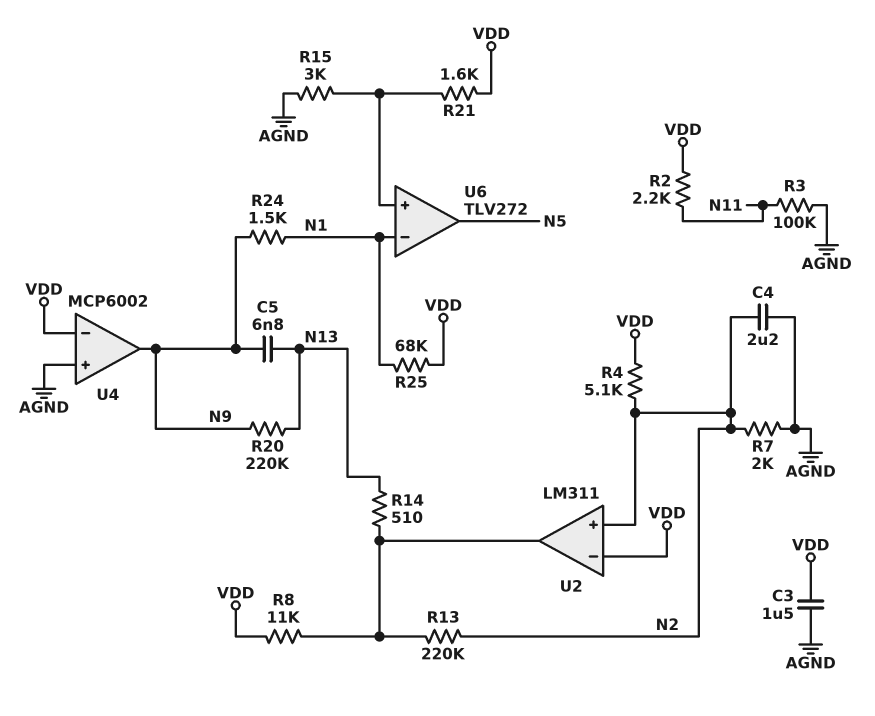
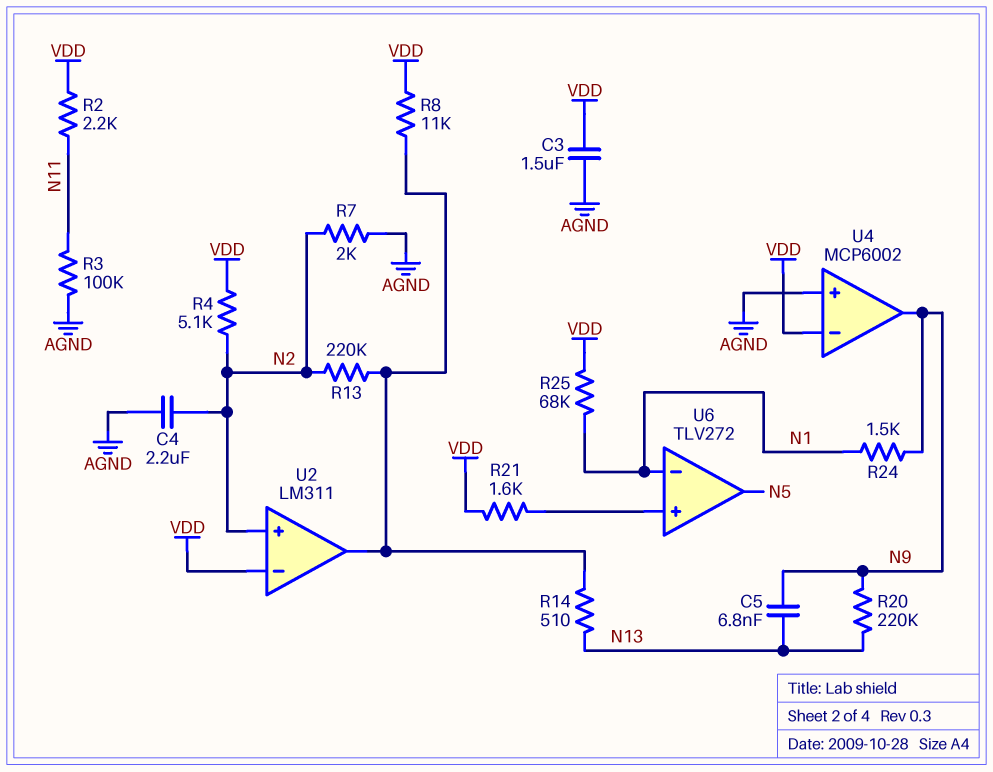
R15: 3k (AGND, U6/in+) -> none

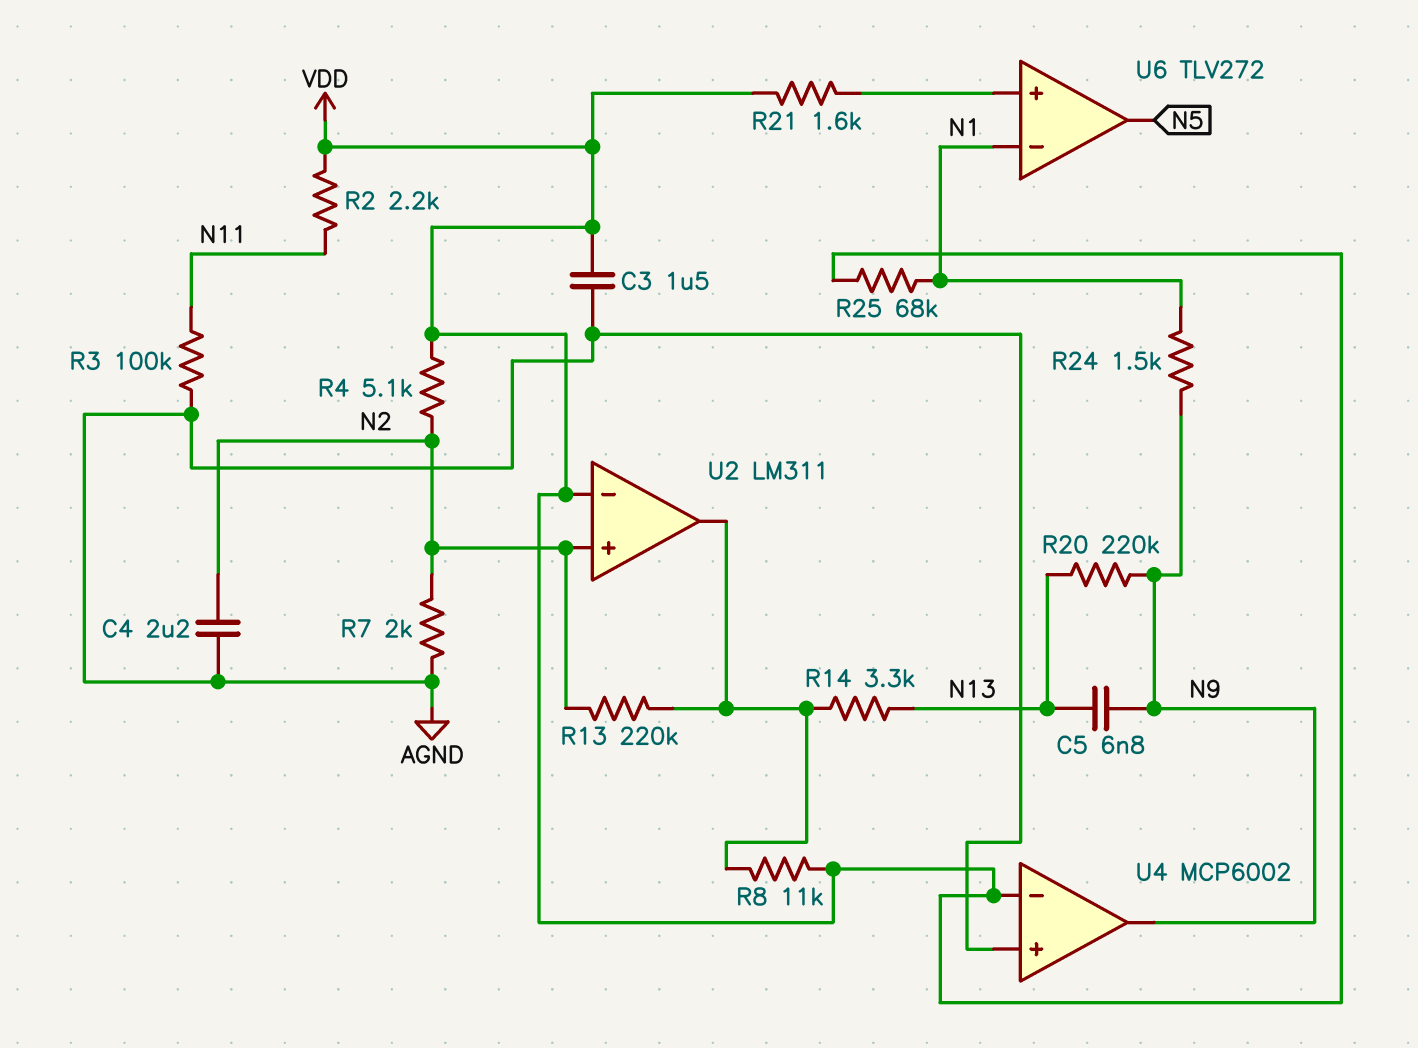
R14: 510 (N13, U2/out) -> 3.3k (N13, U2/out)

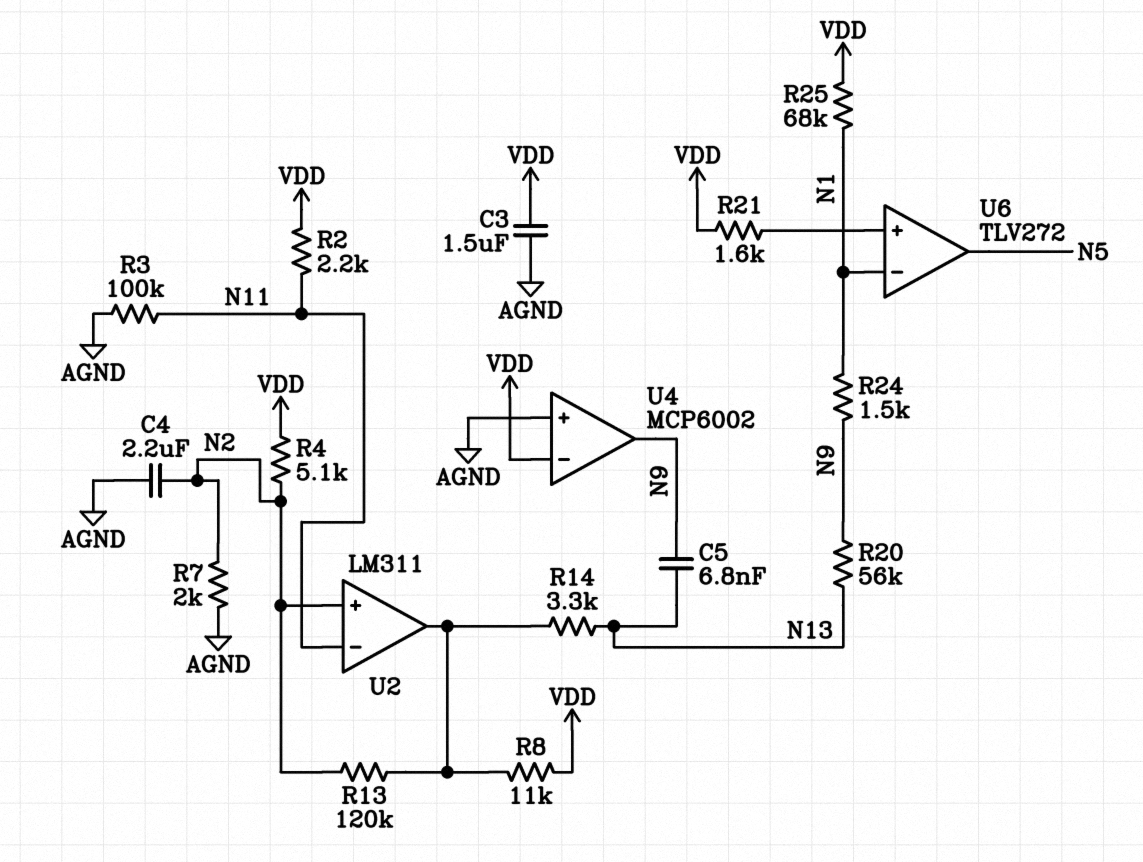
R13: 220k (N2, U2/out) -> 120k (N2, U2/out)
R20: 220k (N9, N13) -> 56k (N9, N13)
U2 pin in-: VDD -> N11

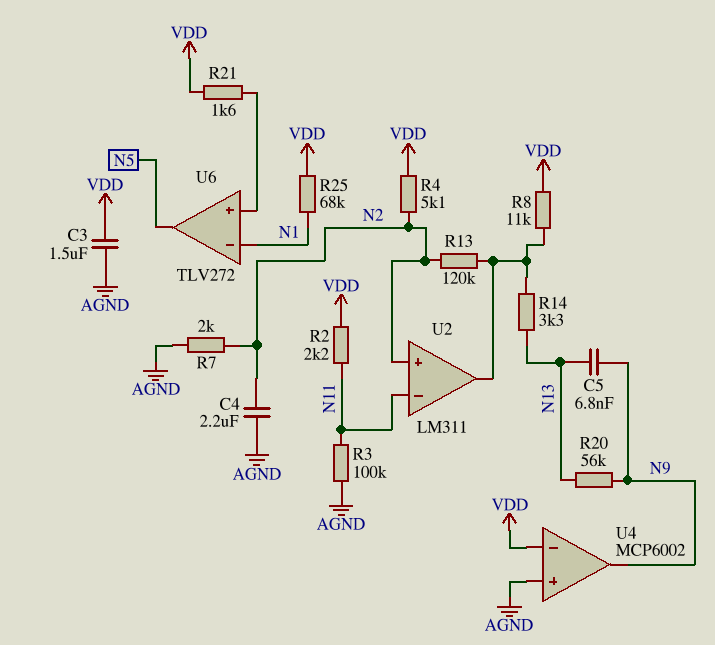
R24: 1.5k (N1, N9) -> none

